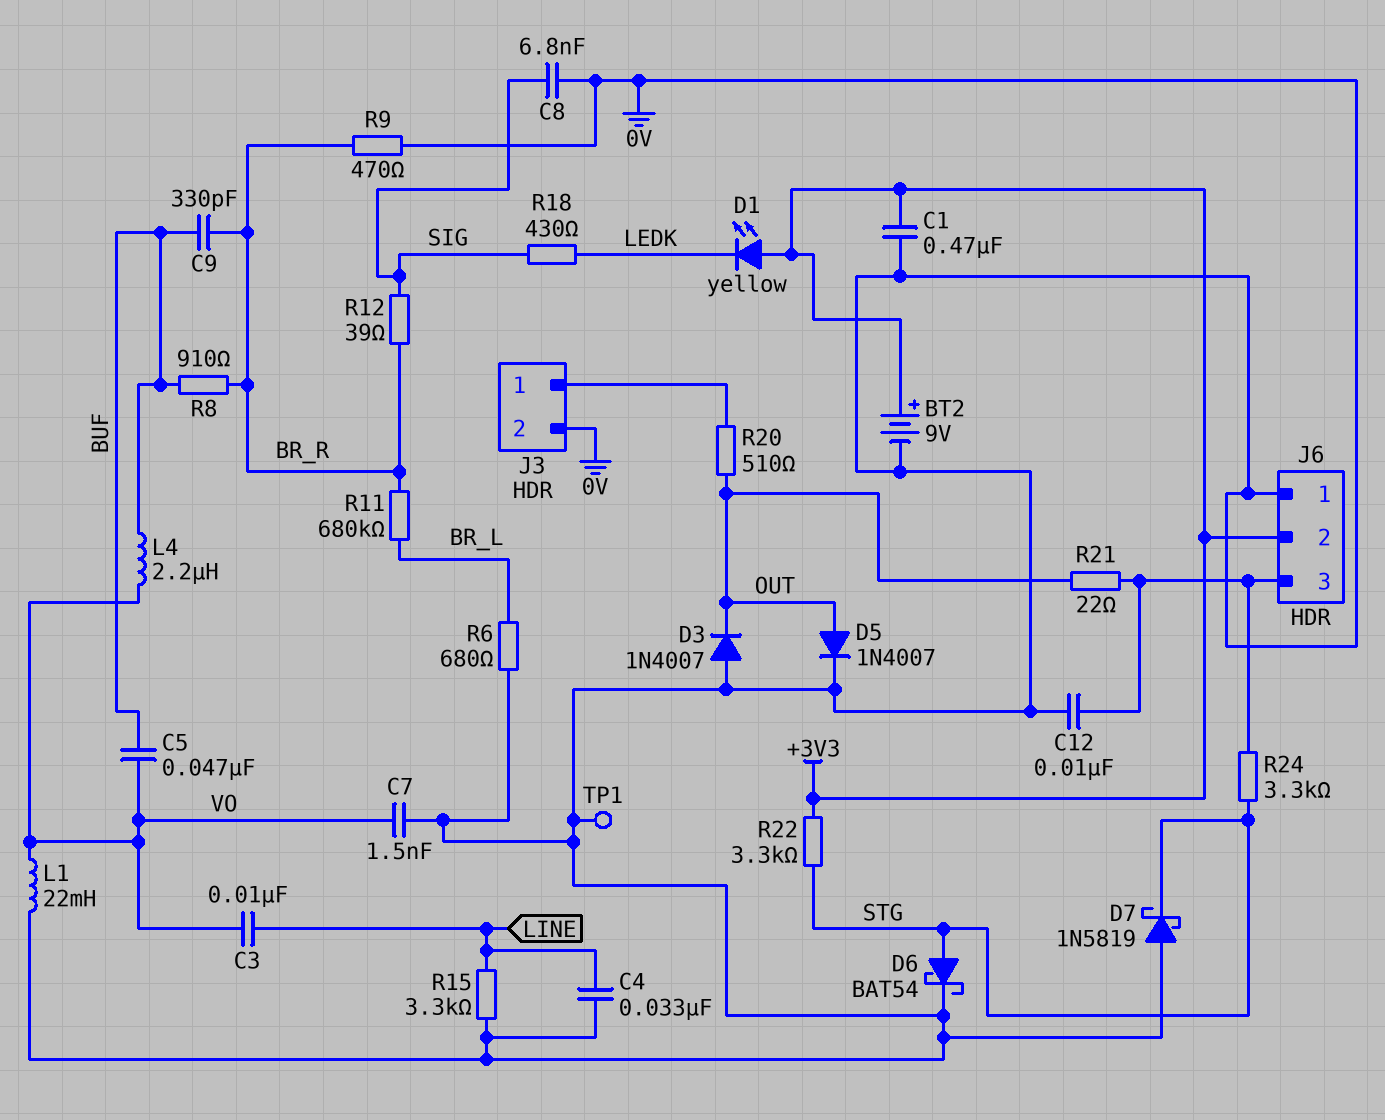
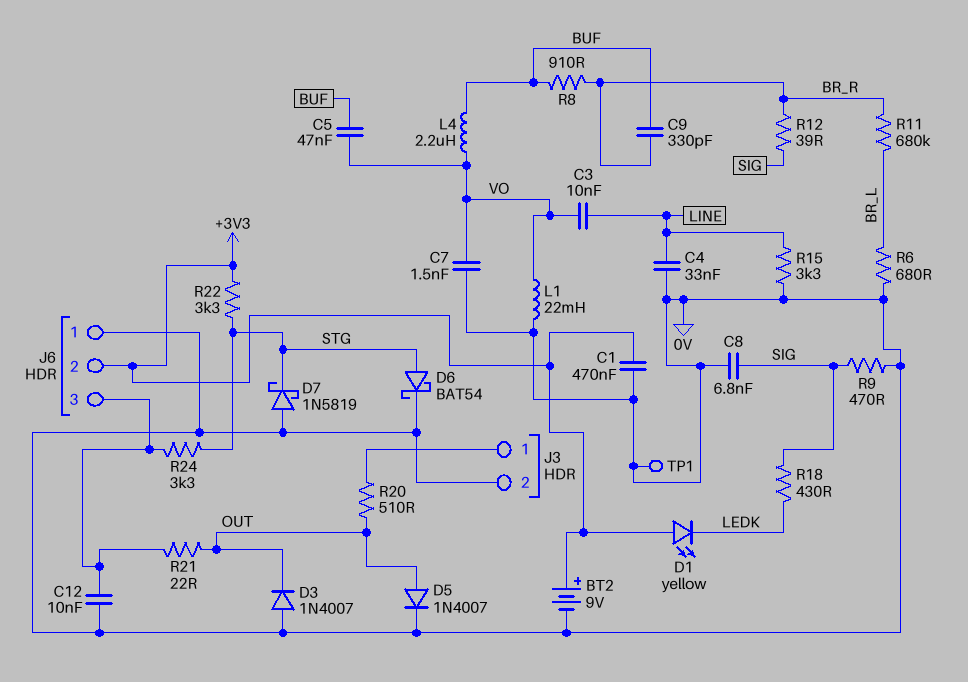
R9: 470 (0V, BR_R) -> 470 (0V, SIG)

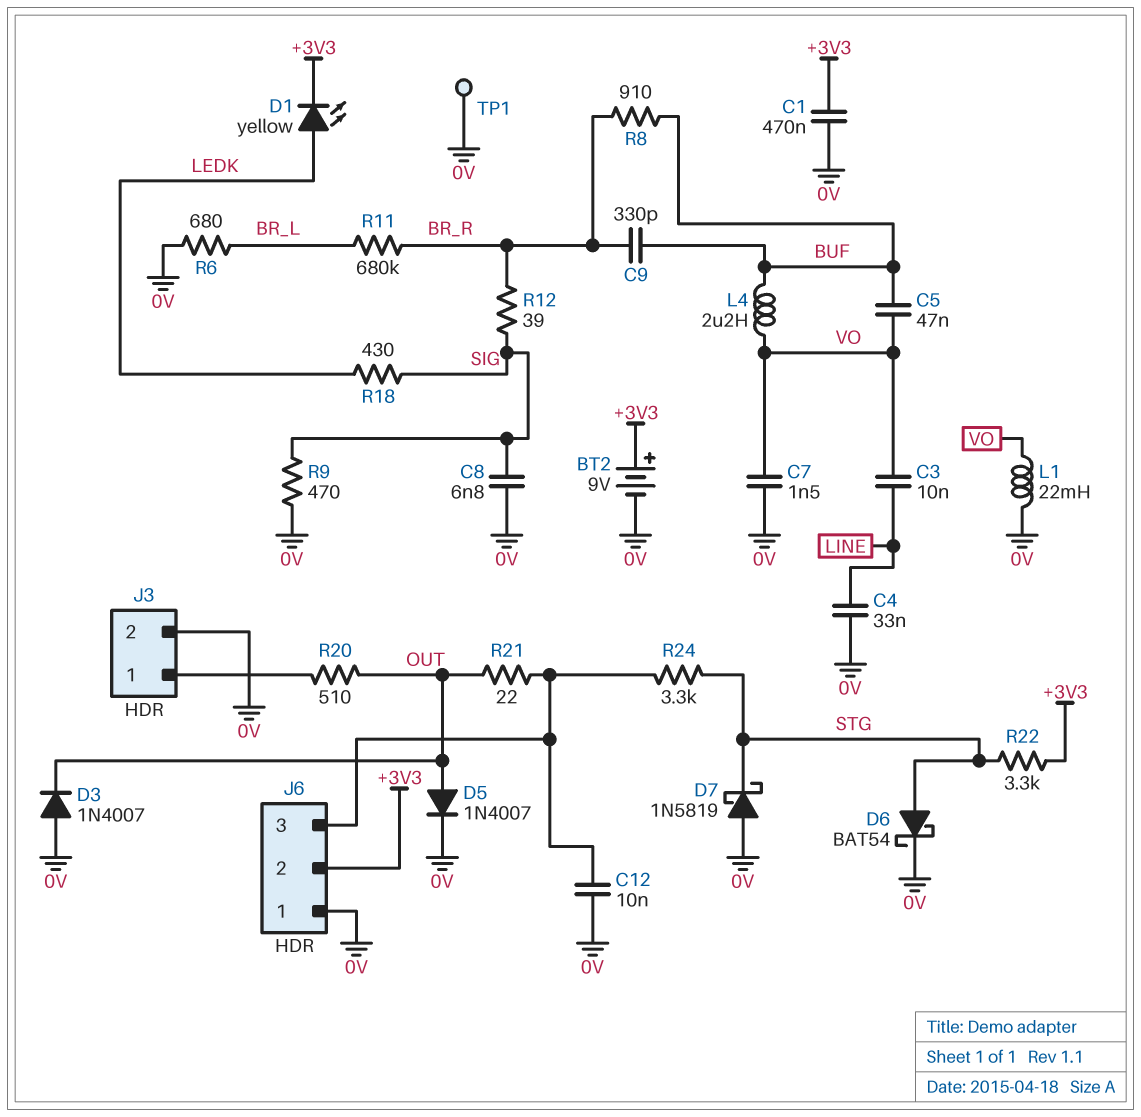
D1: LED yellow (A +3V3, K LEDK) -> LED yellow (A LEDK, K +3V3)
R15: 3.3k (0V, LINE) -> none

